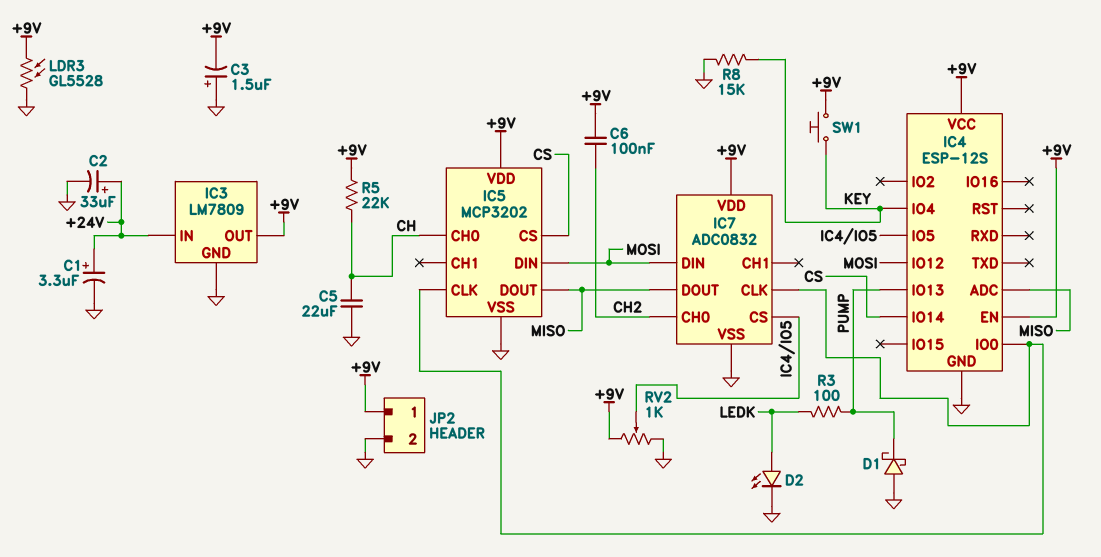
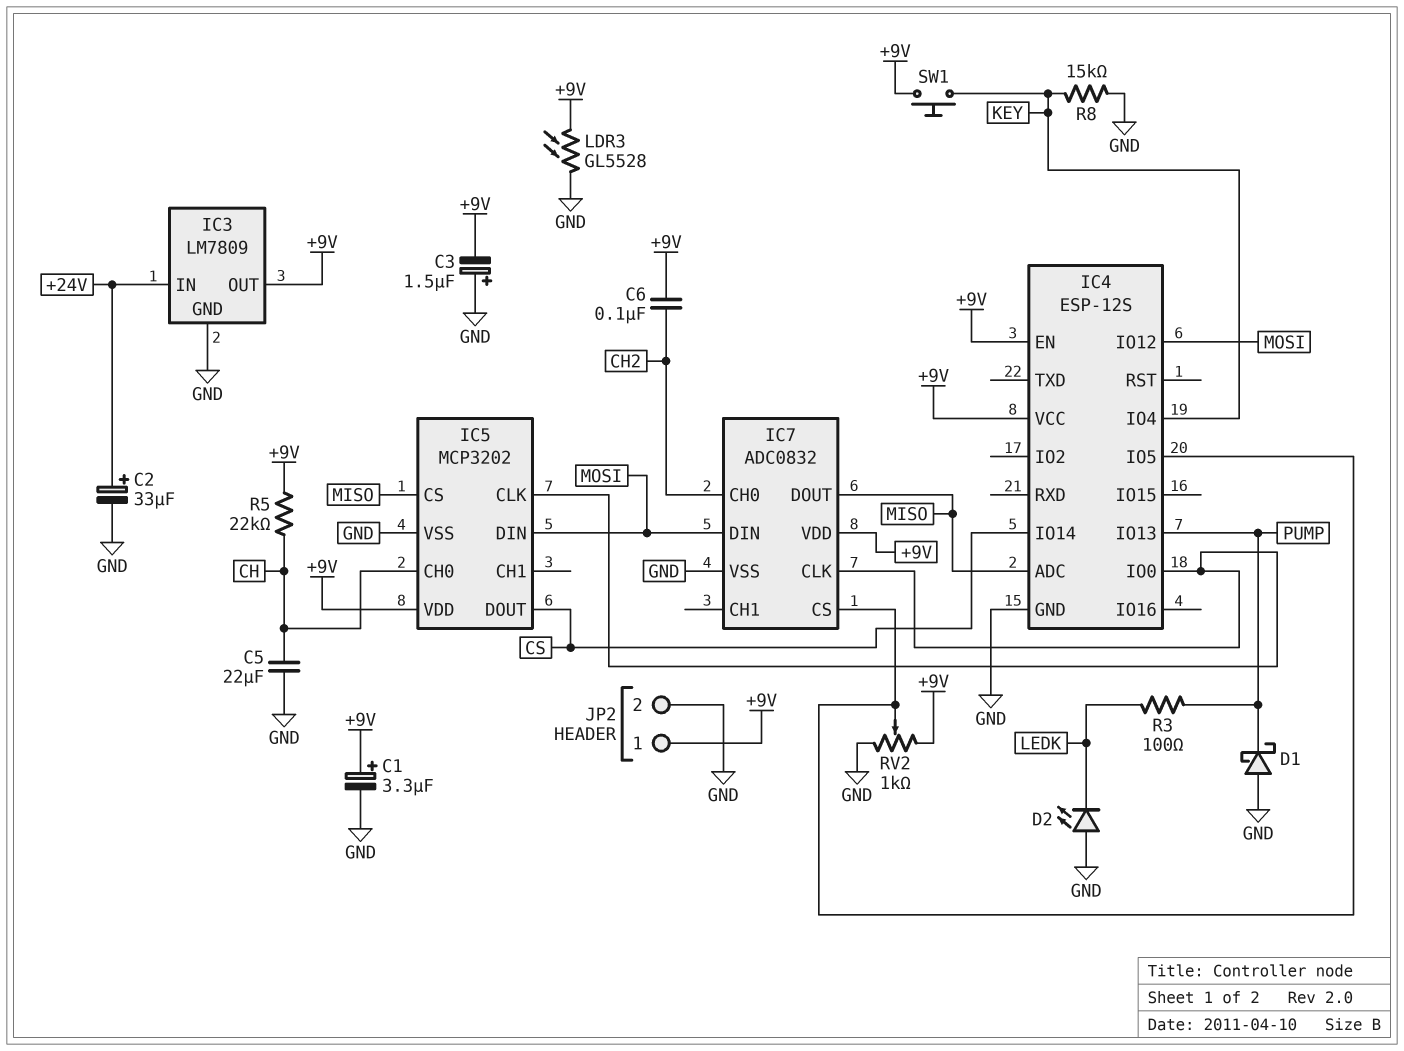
C1: 3.3uF (plus +24V, minus GND) -> 3.3uF (plus +9V, minus GND)
D2: LED (A LEDK, K GND) -> LED (A GND, K LEDK)
IC5 pin CS: CS -> MISO
IC5 pin DOUT: MISO -> CS

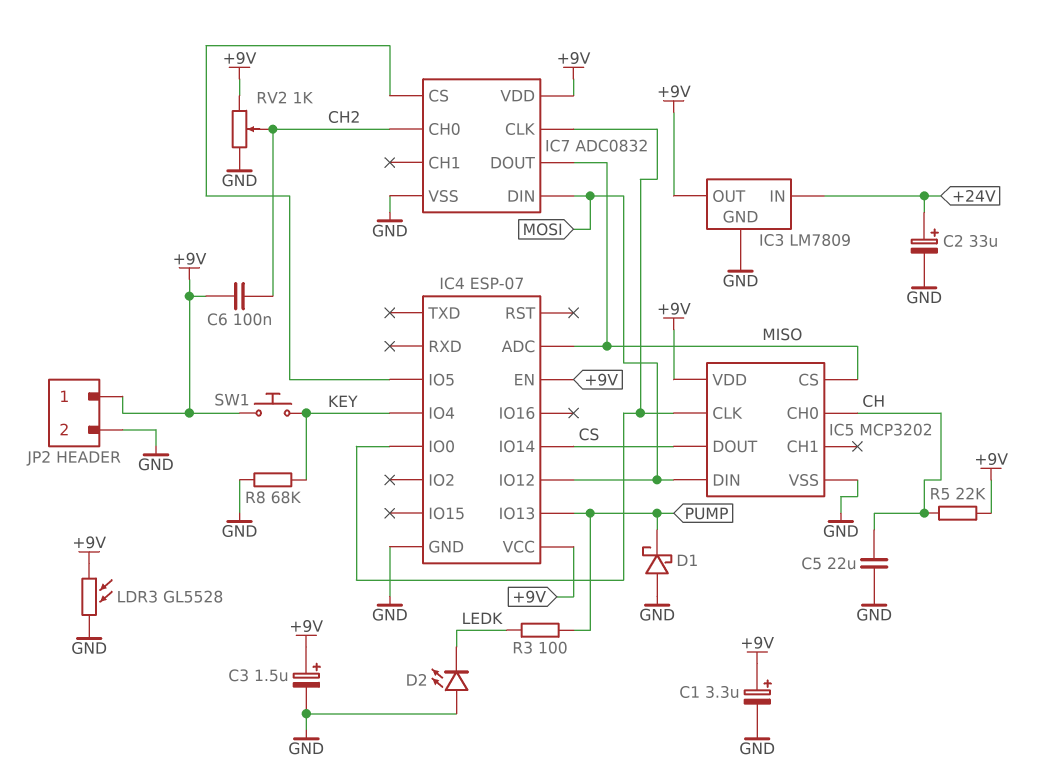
C3: 1.5uF (plus GND, minus +9V) -> 1.5uF (plus +9V, minus GND)
IC4: ESP-12S -> ESP-07
R8: 15k (GND, KEY) -> 68k (GND, KEY)
RV2: 1k (+9V, GND, wiper IC4/IO5) -> 1k (+9V, GND, wiper CH2)

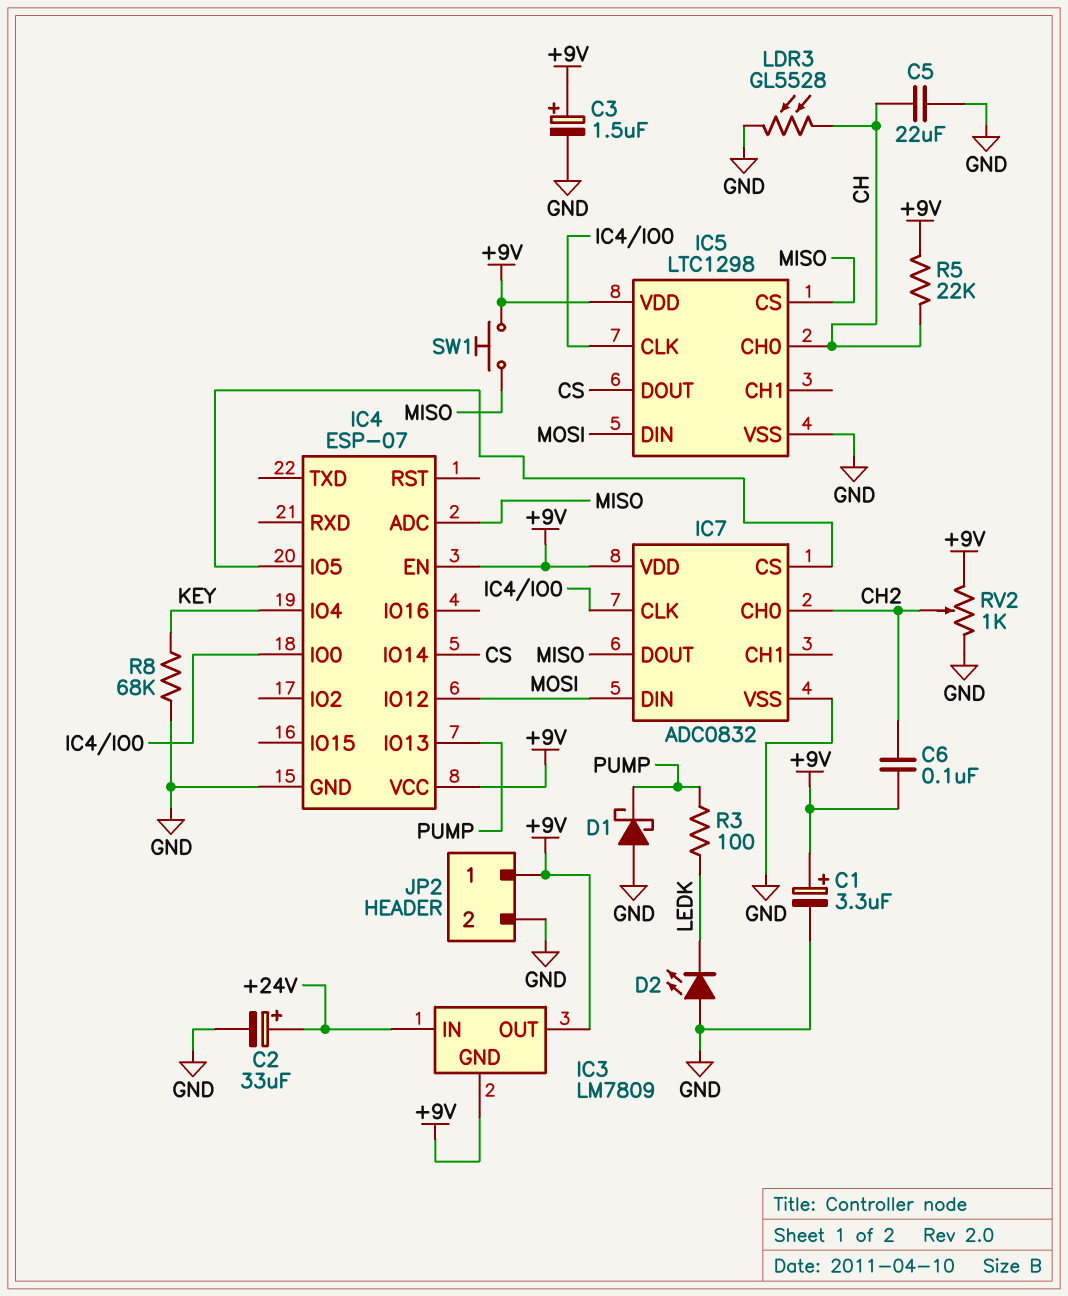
IC3 pin GND: GND -> +9V
IC5: MCP3202 -> LTC1298
LDR3: GL5528 (+9V, GND) -> GL5528 (CH, GND)
SW1: button (+9V, KEY) -> button (+9V, MISO)

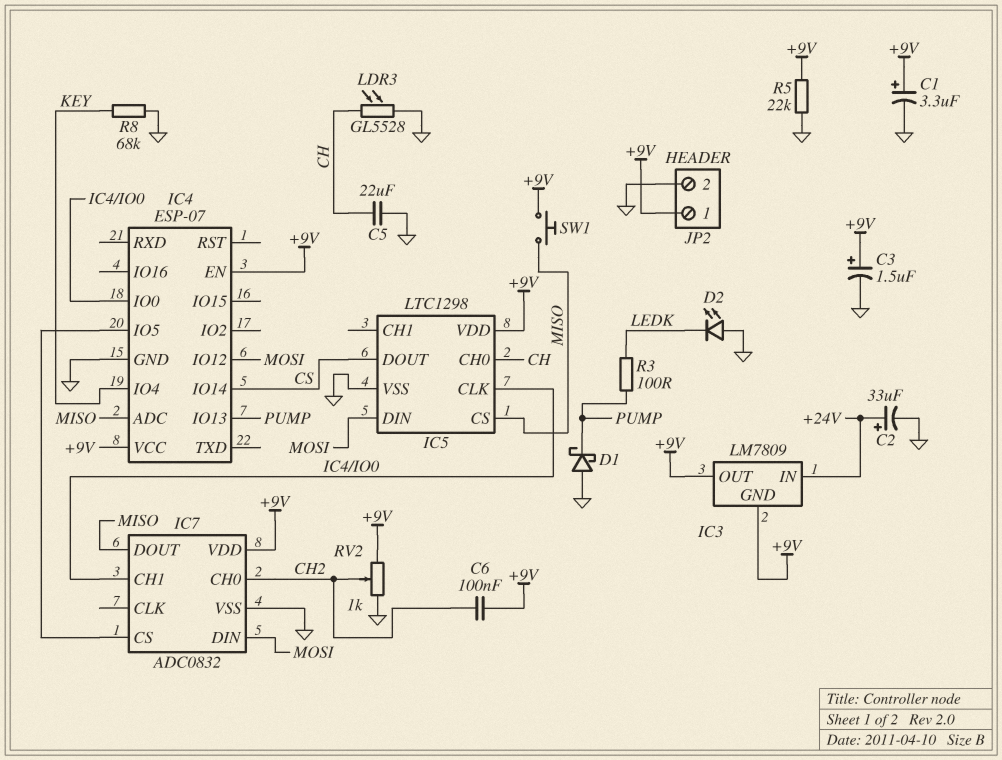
IC7 pin CH1: none -> IC4/IO0
IC7 pin CLK: IC4/IO0 -> none
R5: 22k (+9V, CH) -> 22k (+9V, GND)

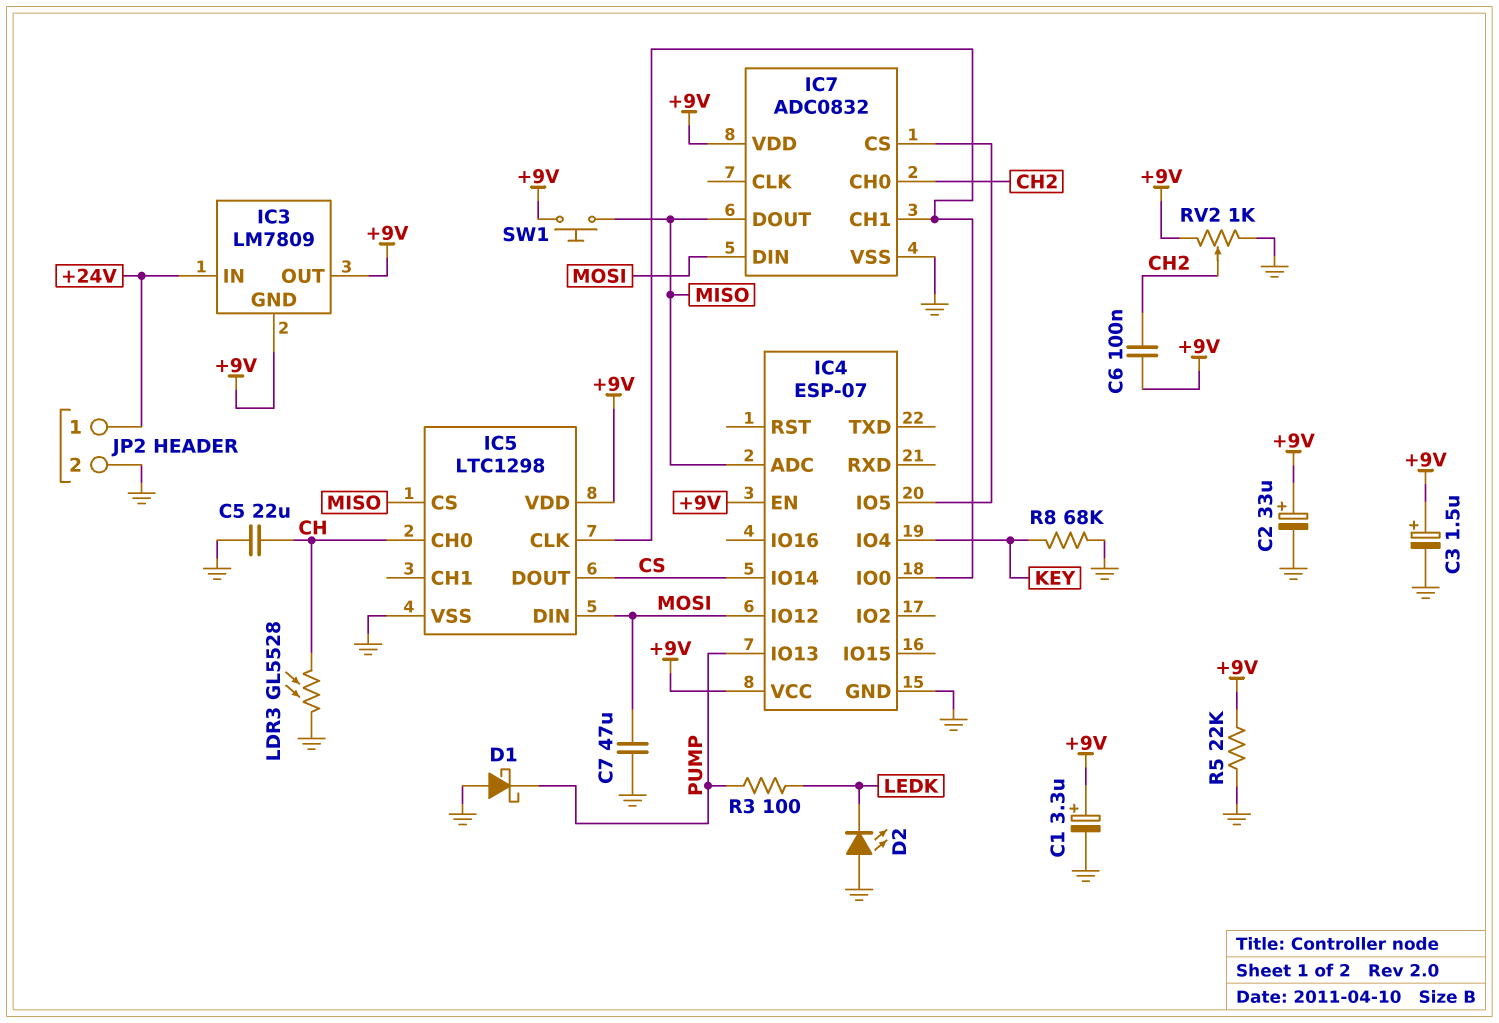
C2: 33uF (plus +24V, minus GND) -> 33uF (plus +9V, minus GND)
C7: none -> 47uF (GND, MOSI)
JP2 pin 1: +9V -> +24V

